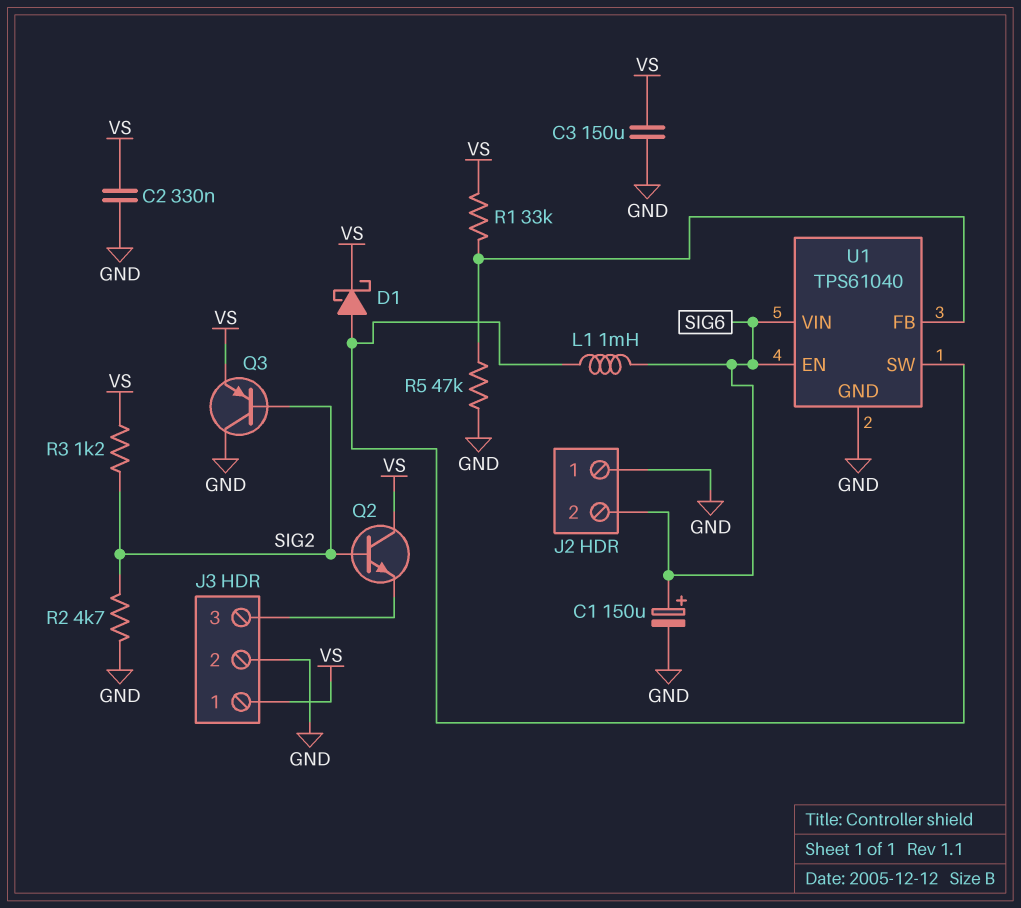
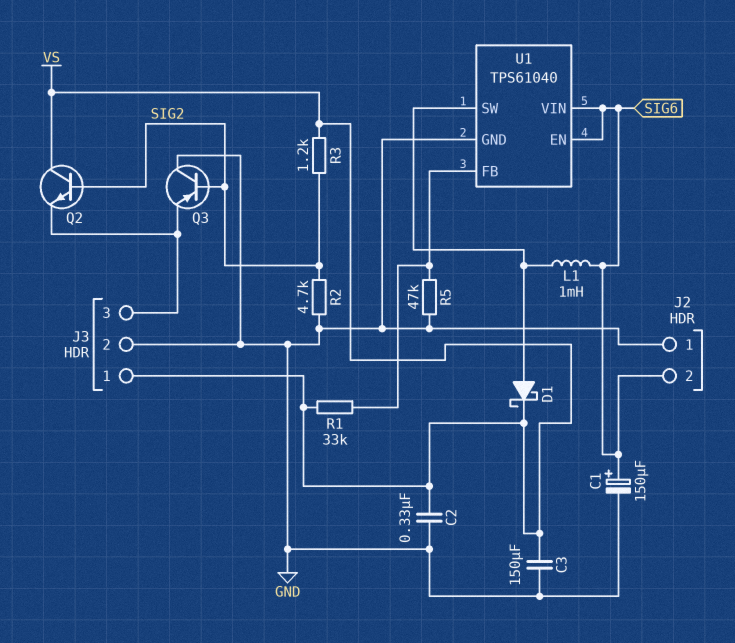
Q3: PNP (B SIG2, C GND, E VS) -> PNP (B SIG2, C GND, E J3/3)

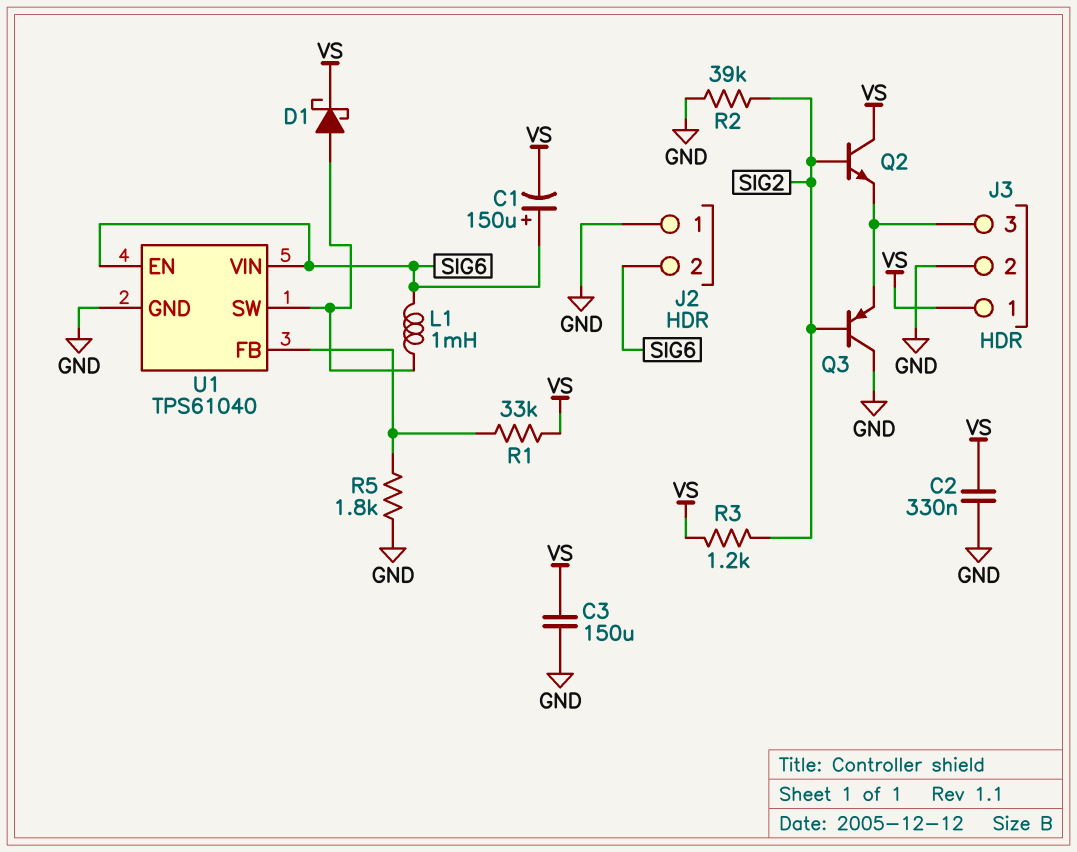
C1: 150uF (plus SIG6, minus GND) -> 150uF (plus SIG6, minus VS)
R2: 4.7k (GND, SIG2) -> 39k (GND, SIG2)
R5: 47k (GND, U1/FB) -> 1.8k (GND, U1/FB)

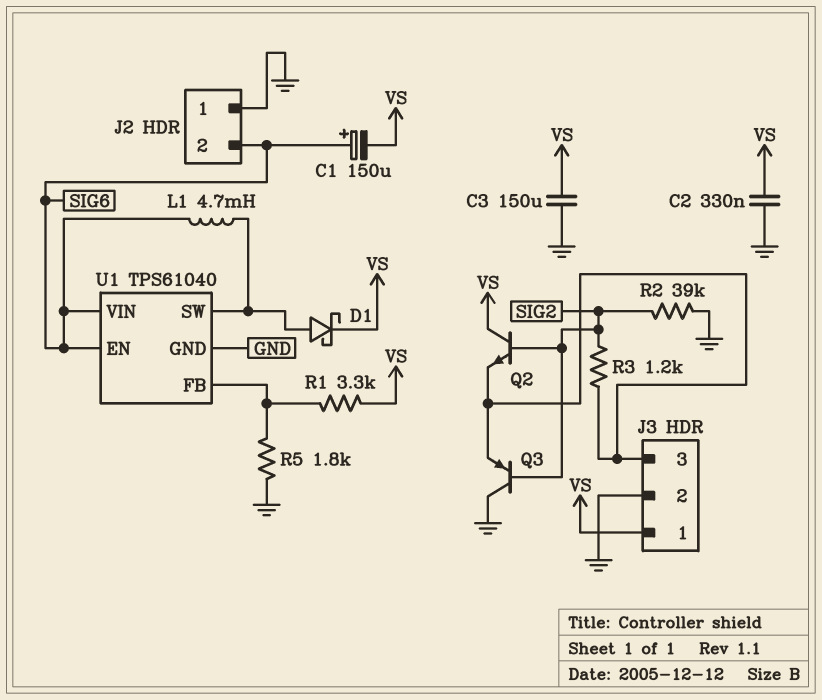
L1: 1mH (SIG6, U1/SW) -> 4.7mH (SIG6, U1/SW)
R1: 33k (U1/FB, VS) -> 3.3k (U1/FB, VS)
R3: 1.2k (SIG2, VS) -> 1.2k (J3/3, SIG2)

